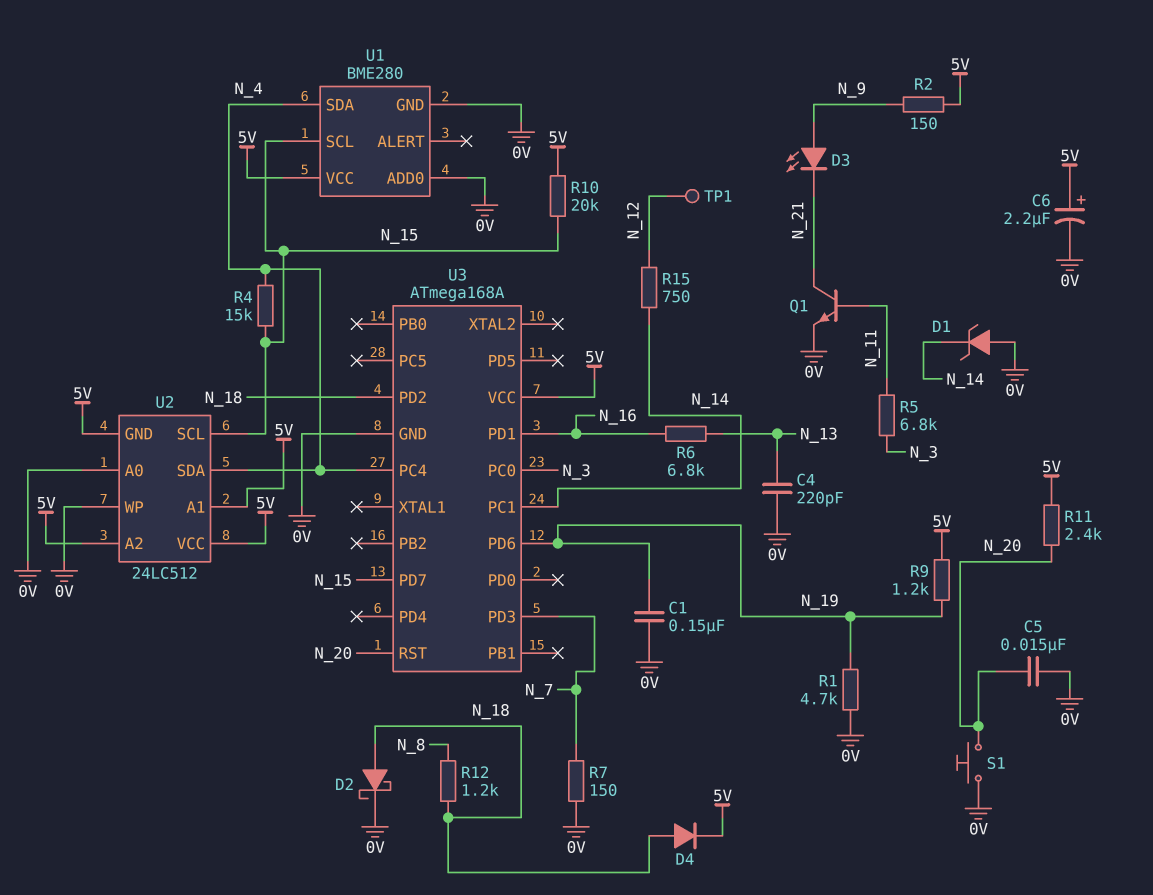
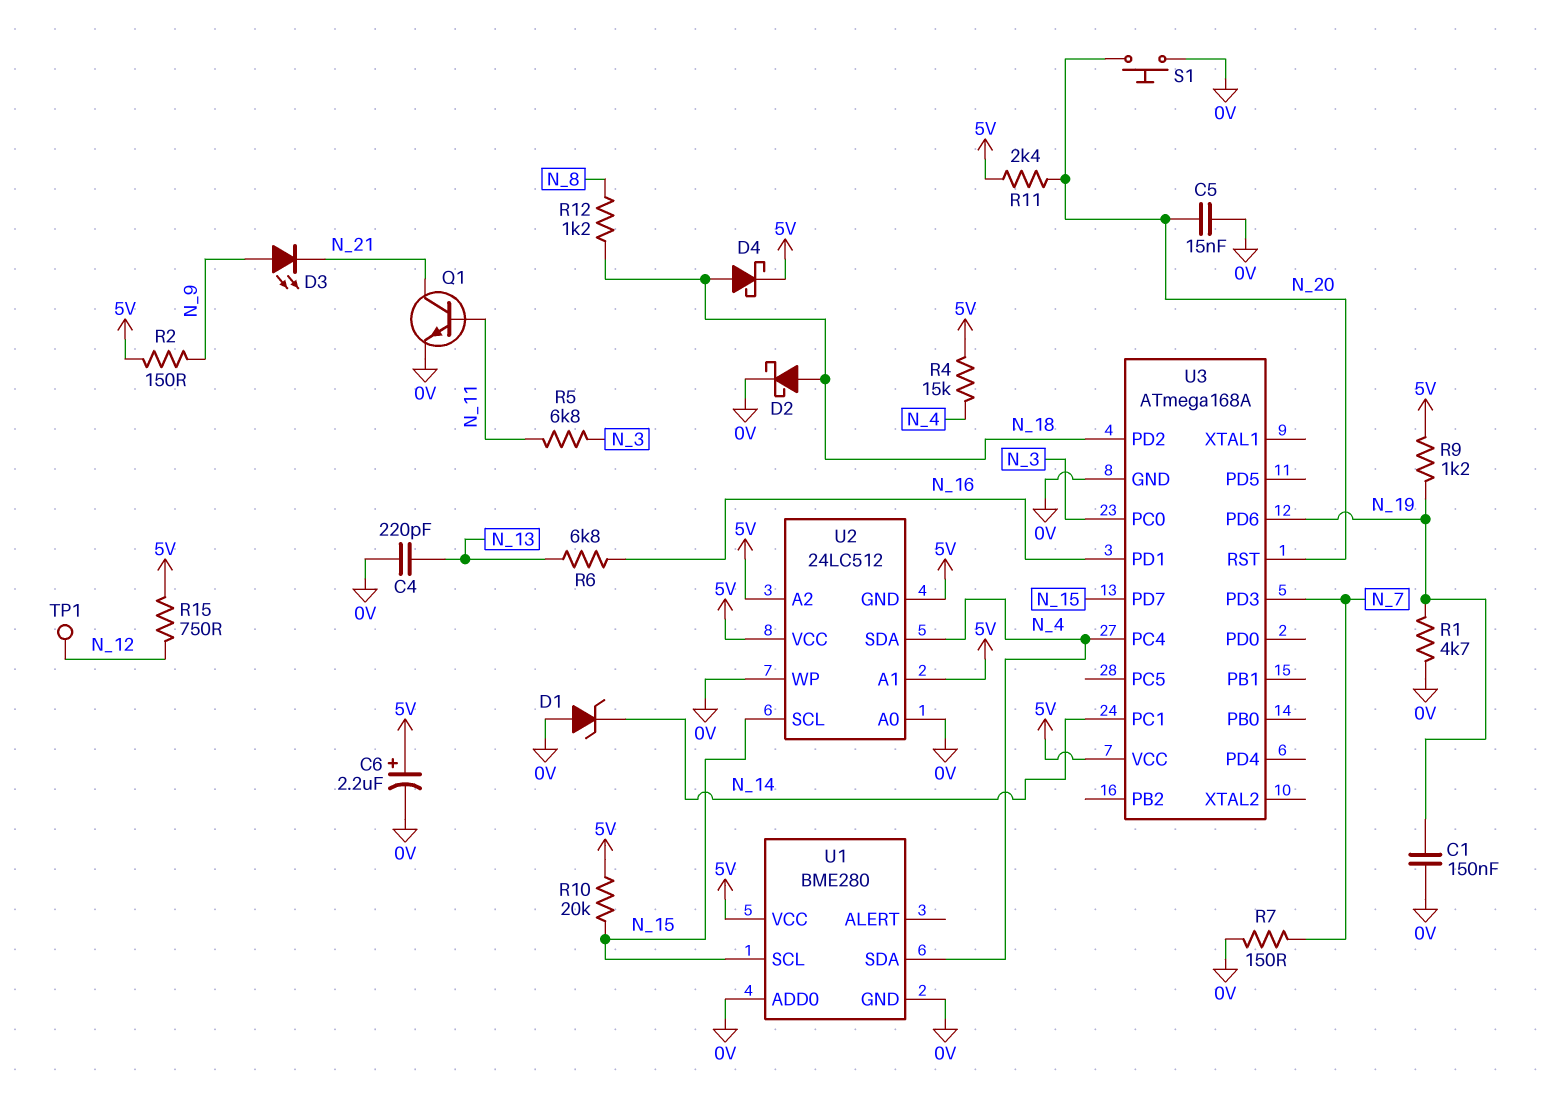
D4: diode (A N_18, K 5V) -> schottky (A N_18, K 5V)
R4: 15k (N_4, N_15) -> 15k (5V, N_4)
R15: 750 (N_12, N_14) -> 750 (5V, N_12)

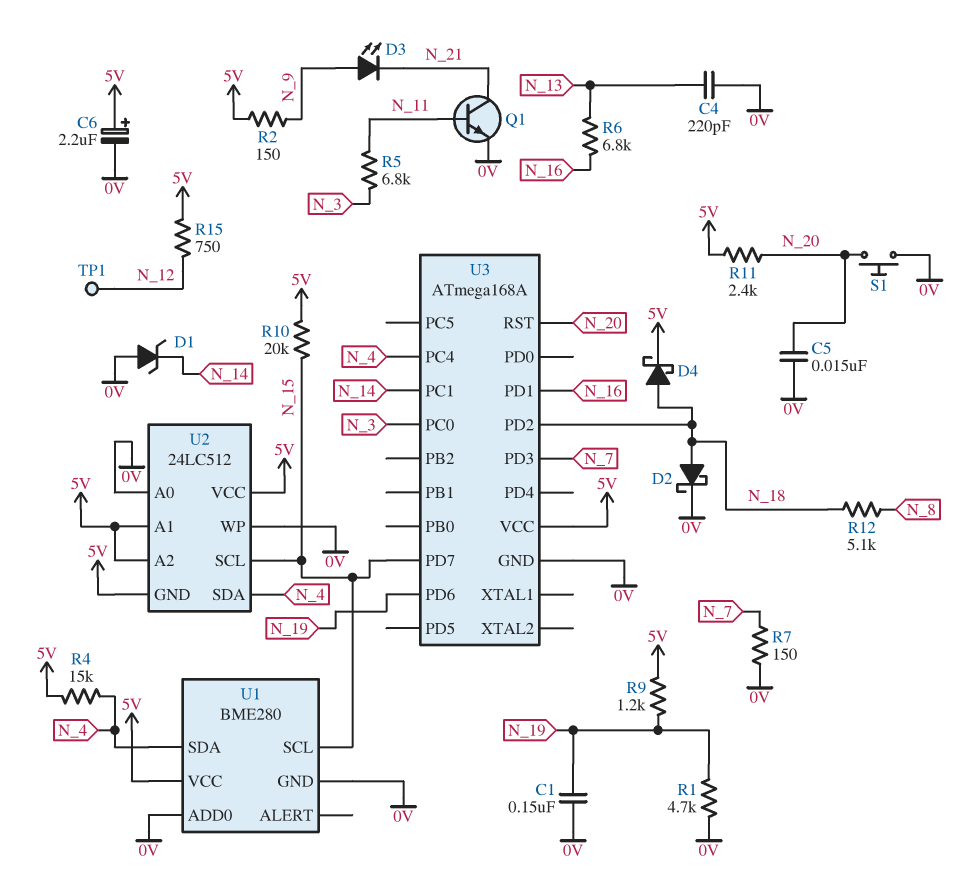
R12: 1.2k (N_8, N_18) -> 5.1k (N_8, N_18)

